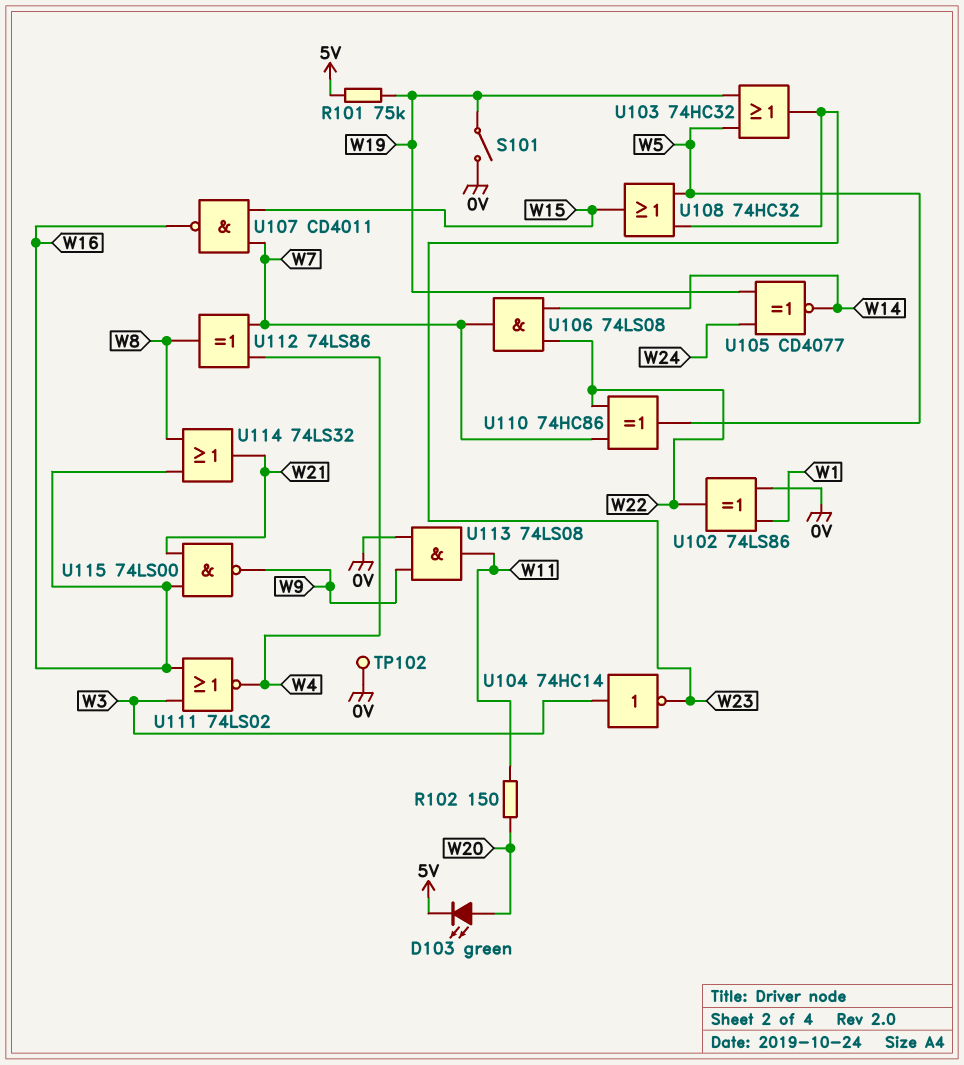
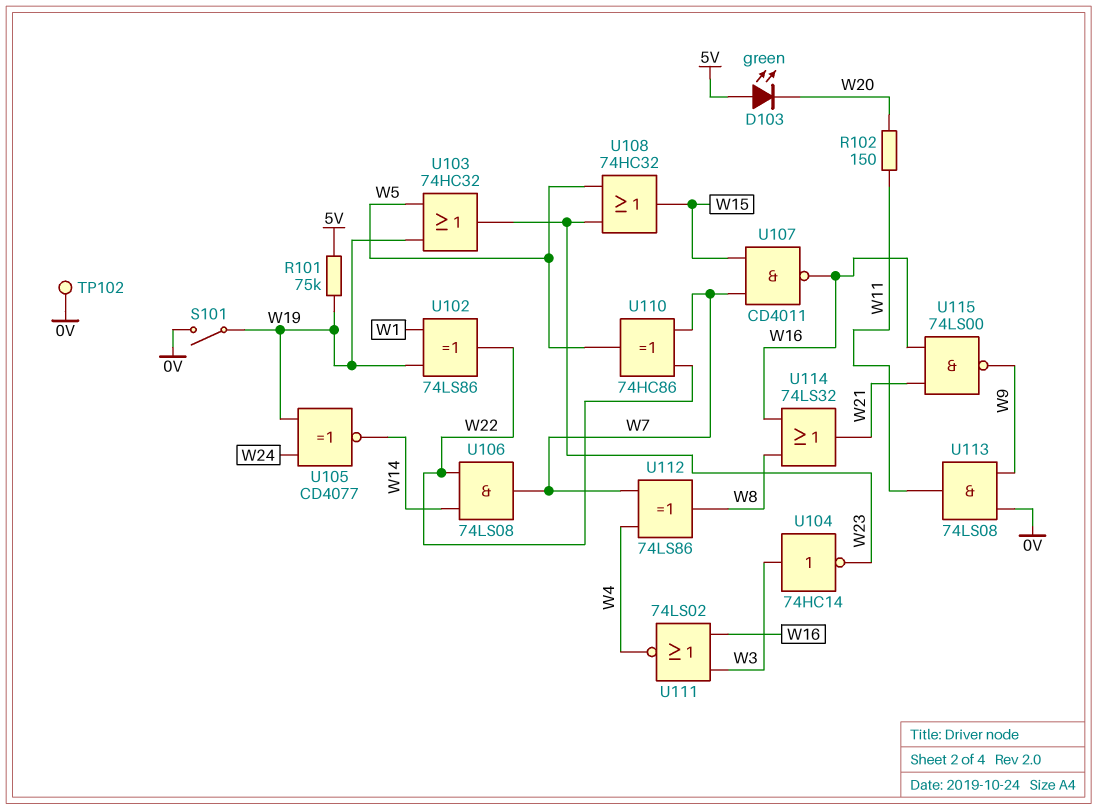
D103: LED green (A W20, K 5V) -> LED green (A 5V, K W20)
U102: XOR 74LS86 (in 0V, in W1, out W22) -> XOR 74LS86 (in W1, in W19, out W22)

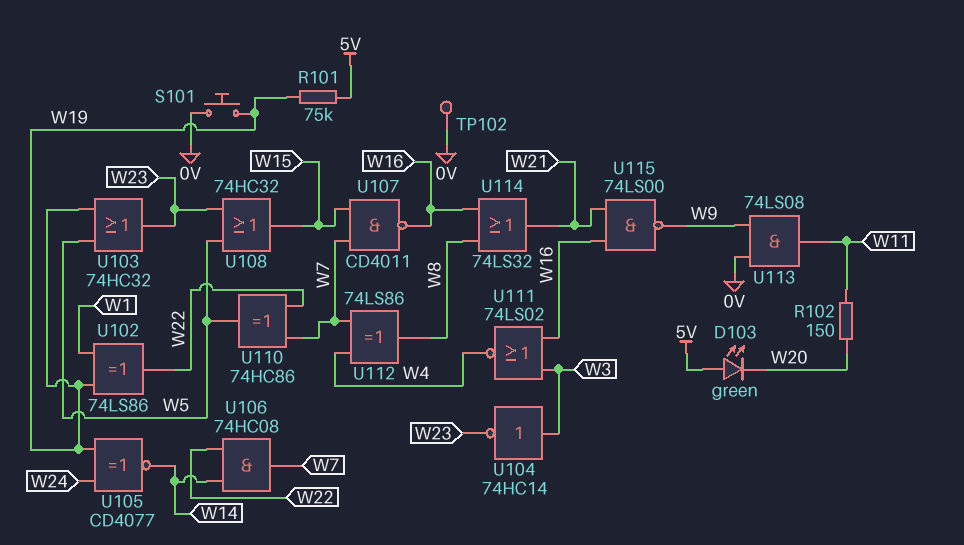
S101: switch (0V, W19) -> button (0V, W19)
U106: AND 74LS08 (in W14, in W22, out W7) -> AND 74HC08 (in W14, in W22, out W7)

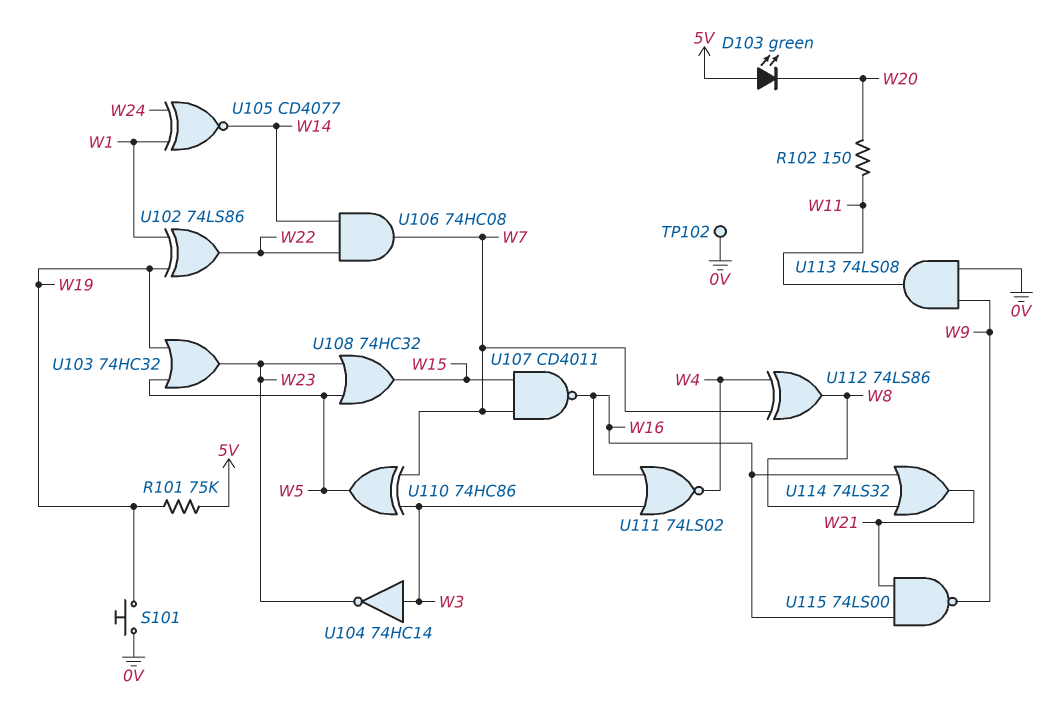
U105: XNOR CD4077 (in W19, in W24, out W14) -> XNOR CD4077 (in W1, in W24, out W14)
U110: XOR 74HC86 (in W7, in W22, out W5) -> XOR 74HC86 (in W3, in W7, out W5)

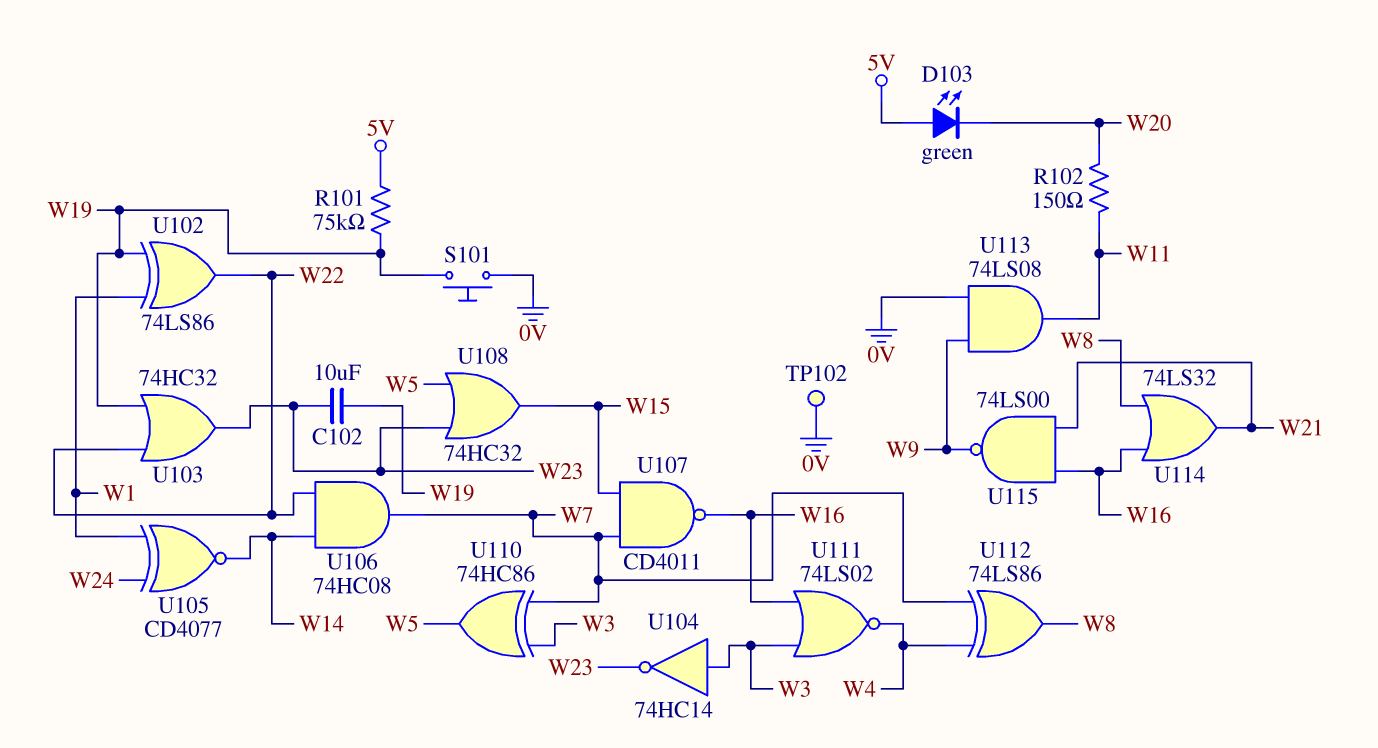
C102: none -> 10uF (W19, W23)
U103: OR 74HC32 (in W5, in W19, out W23) -> OR 74HC32 (in W19, in W22, out W23)

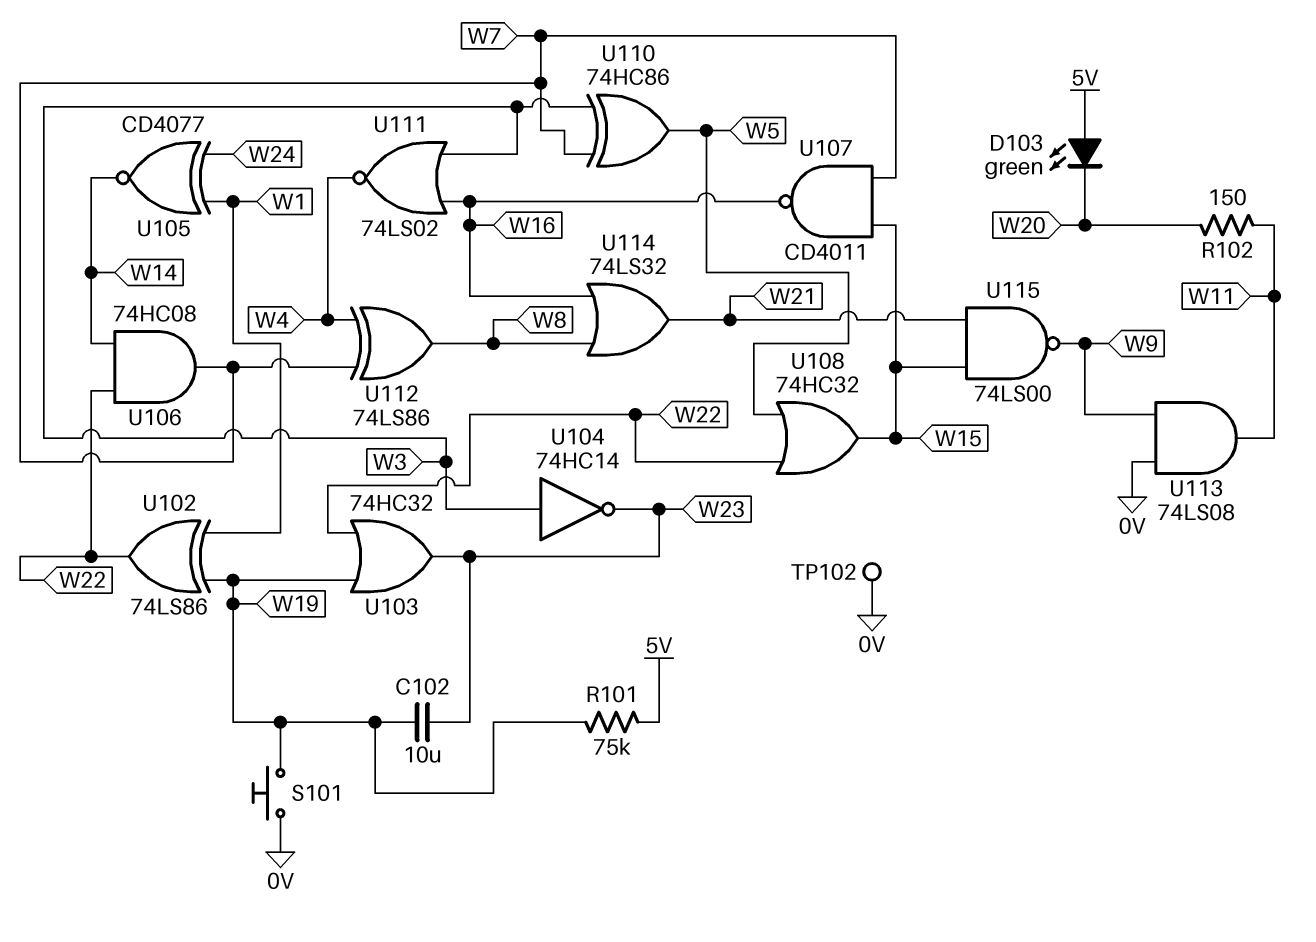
U108: OR 74HC32 (in W5, in W23, out W15) -> OR 74HC32 (in W5, in W22, out W15)
U115: NAND 74LS00 (in W16, in W21, out W9) -> NAND 74LS00 (in W15, in W21, out W9)

